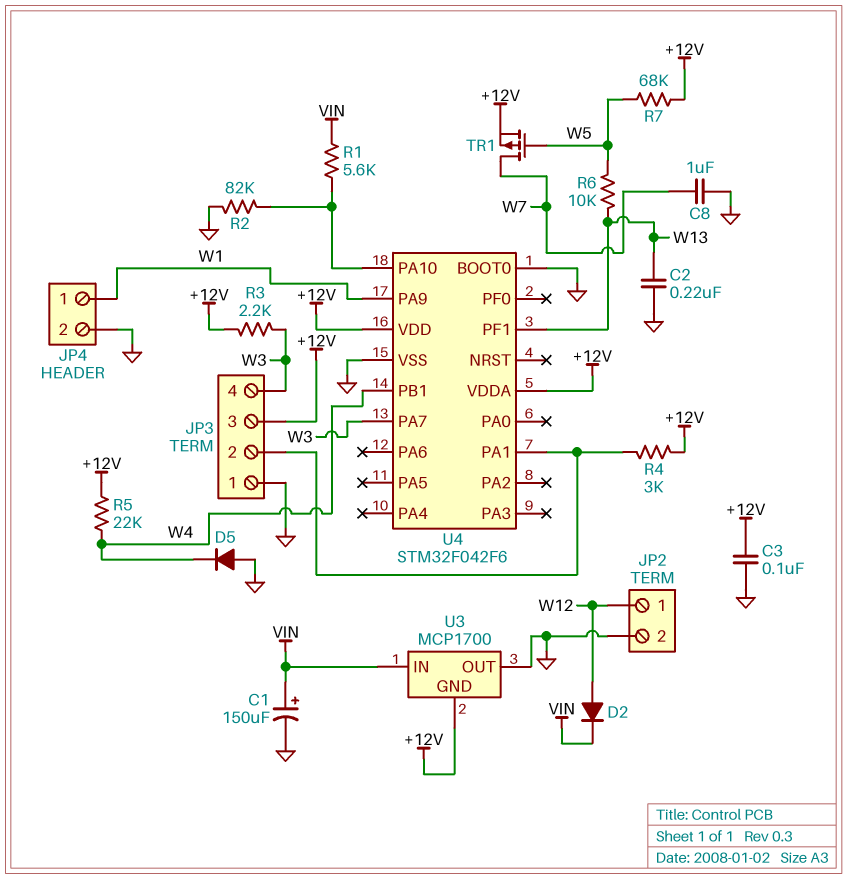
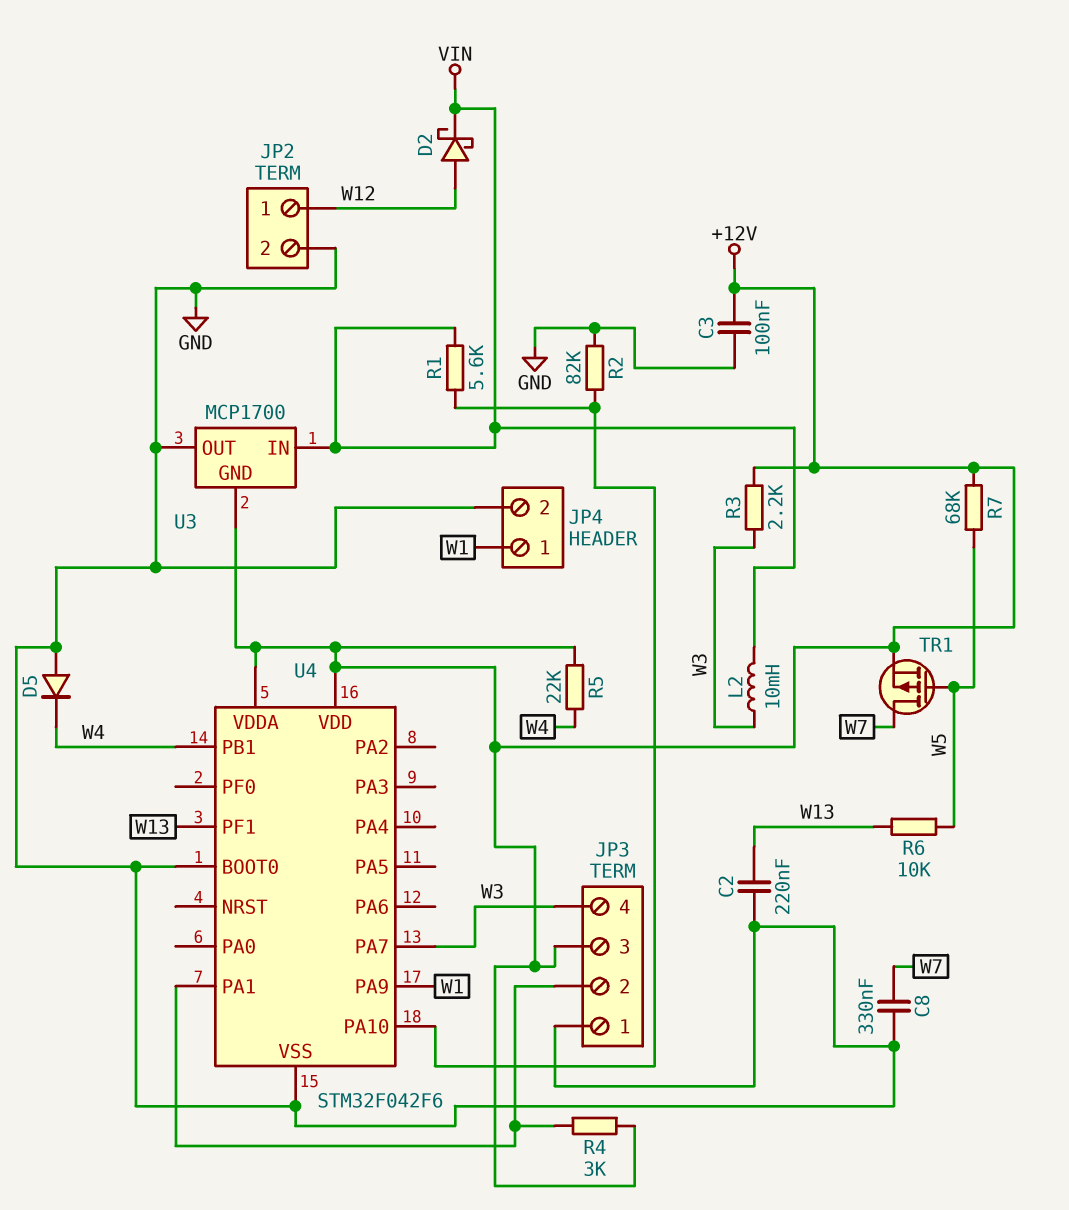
C1: 150uF (plus VIN, minus GND) -> none
C8: 1uF (GND, W7) -> 330nF (GND, W7)
D2: diode (A W12, K VIN) -> schottky (A W12, K VIN)
L2: none -> 10mH (VIN, W3)

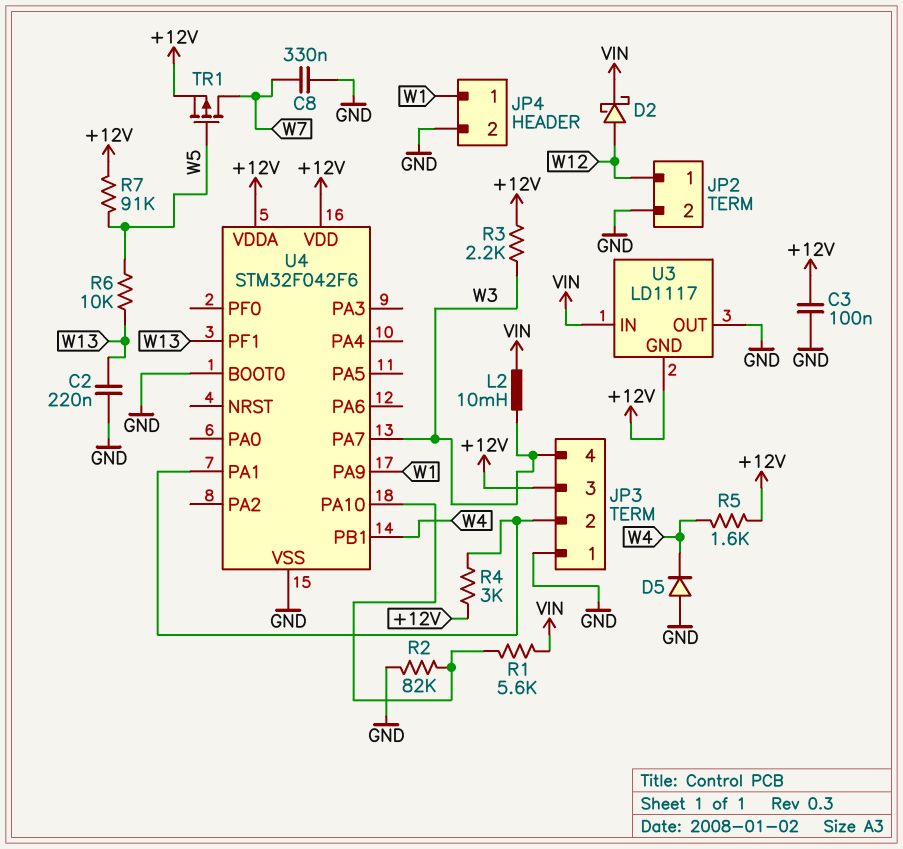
R5: 22k (+12V, W4) -> 1.6k (+12V, W4)
R7: 68k (+12V, W5) -> 91k (+12V, W5)
U3: MCP1700 -> LD1117

